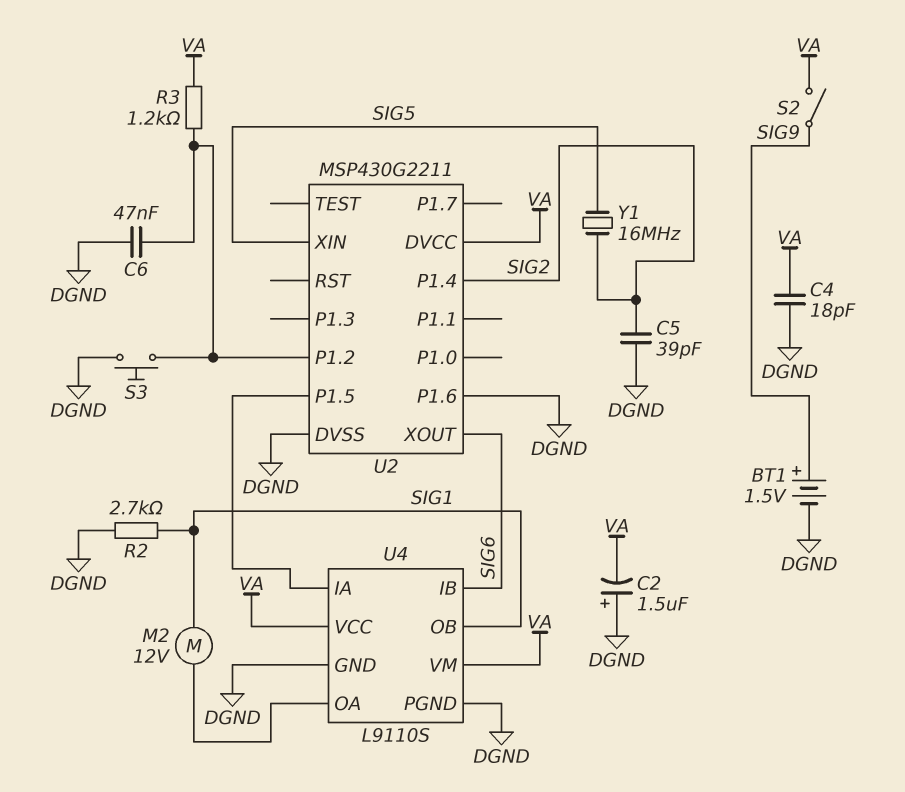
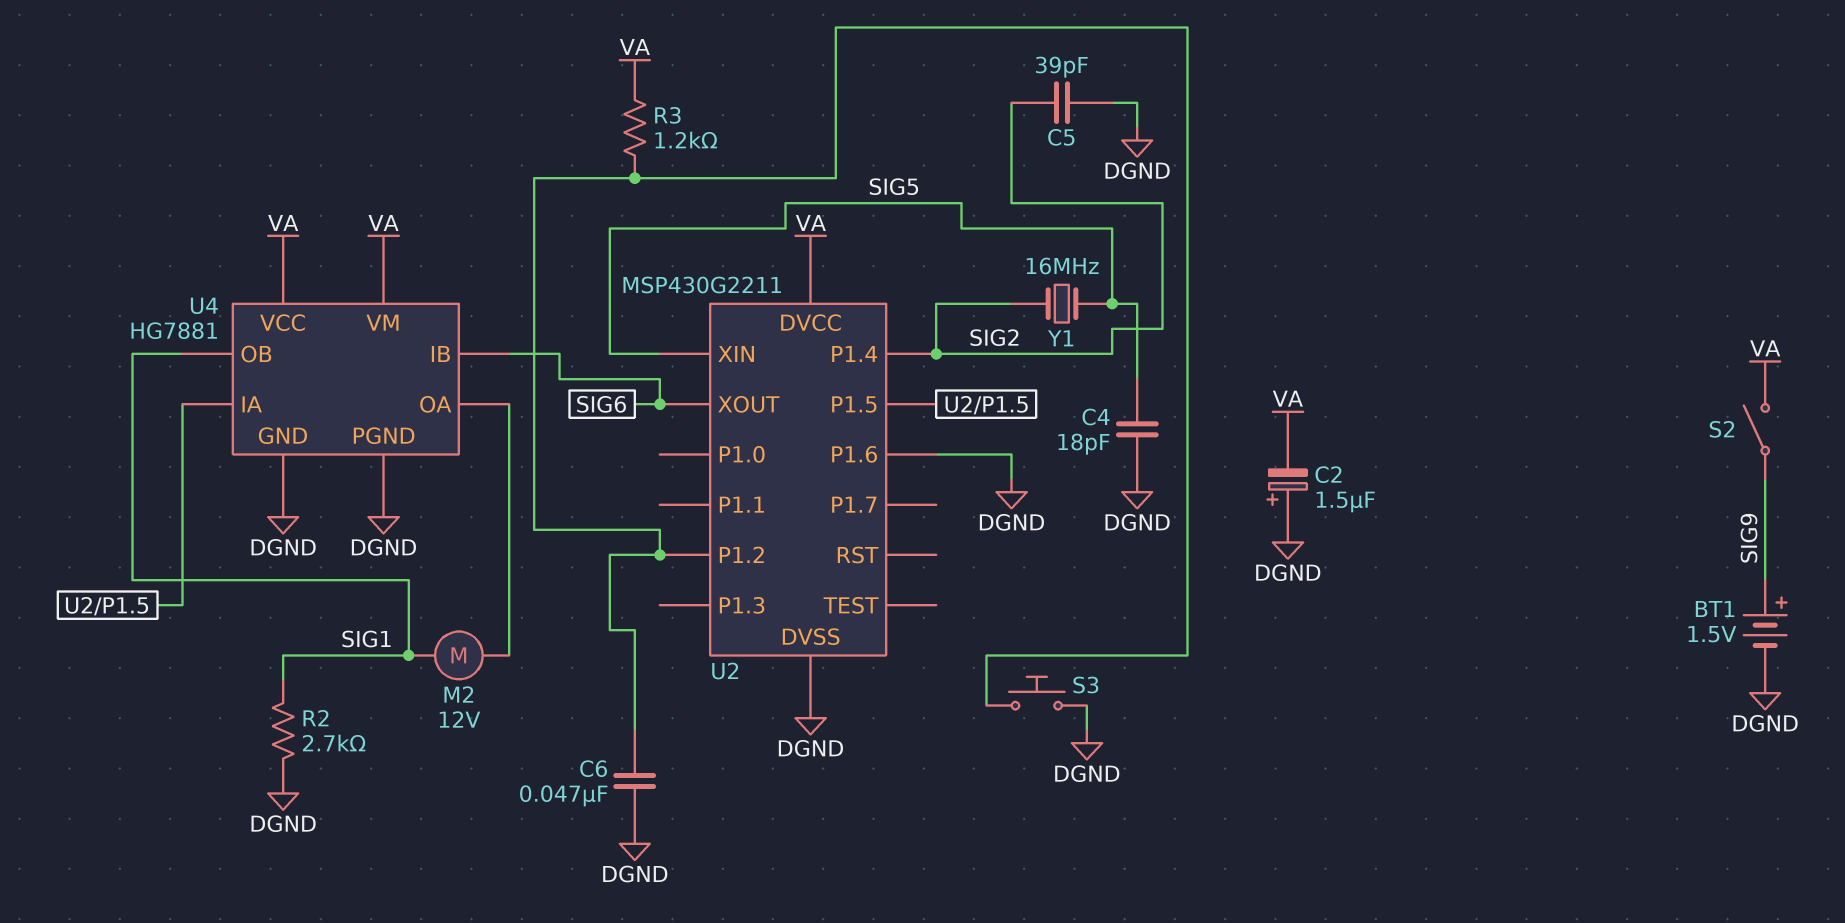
C4: 18pF (DGND, VA) -> 18pF (DGND, SIG5)
U4: L9110S -> HG7881

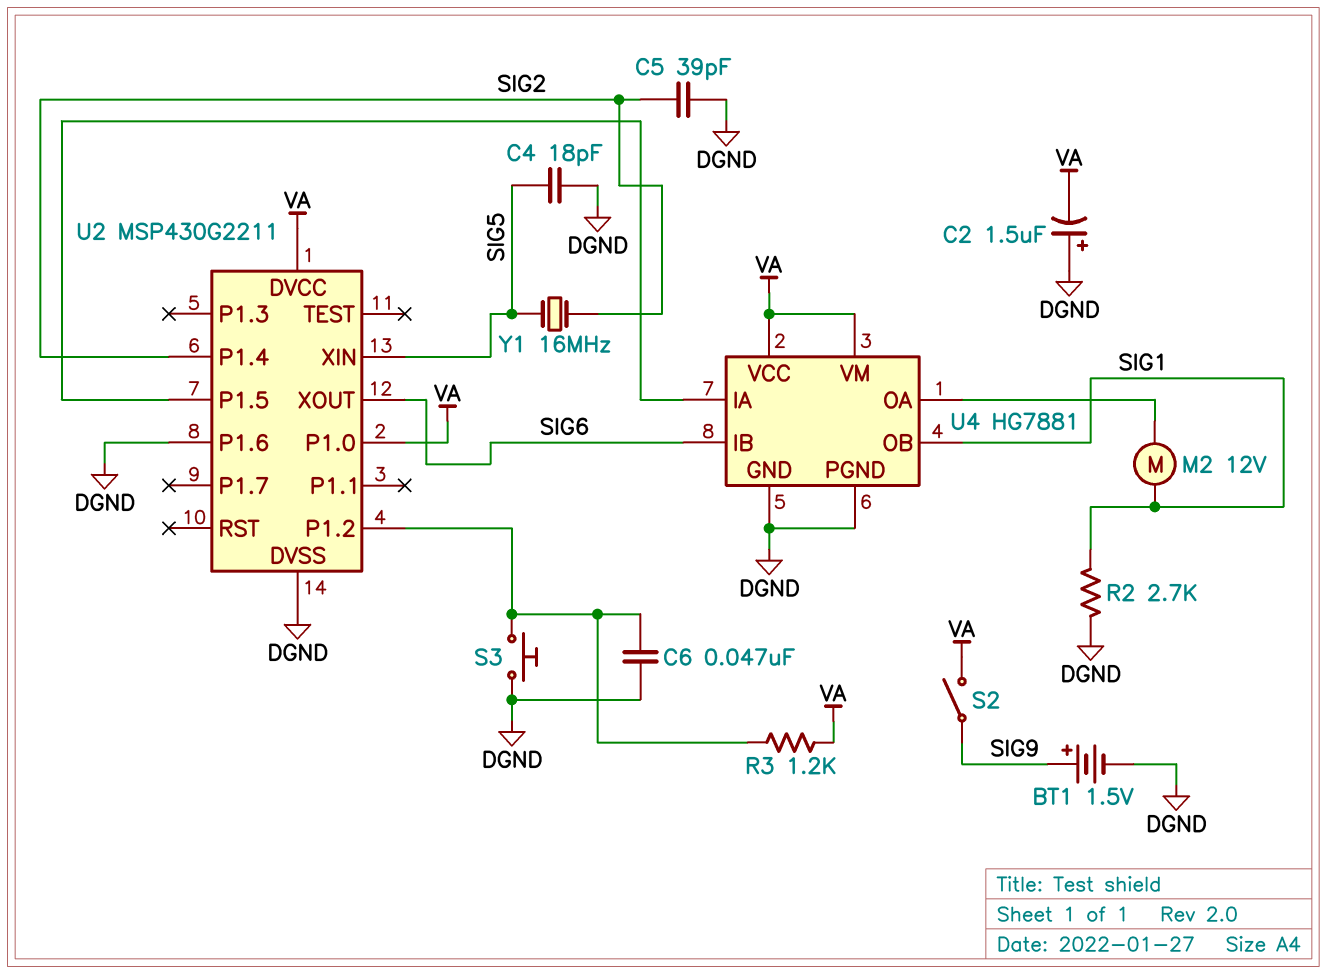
U2 pin P1.0: none -> VA

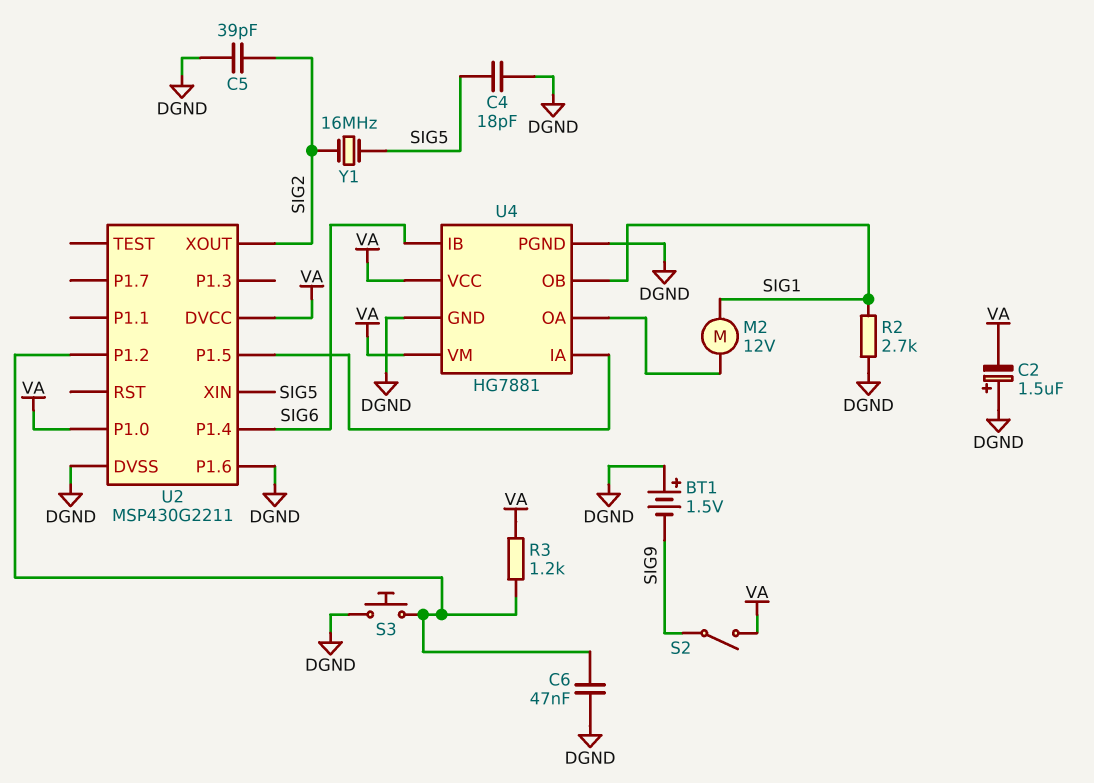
BT1: 1.5V (plus SIG9, minus DGND) -> 1.5V (plus DGND, minus SIG9)
U2 pin P1.4: SIG2 -> SIG6
U2 pin XOUT: SIG6 -> SIG2

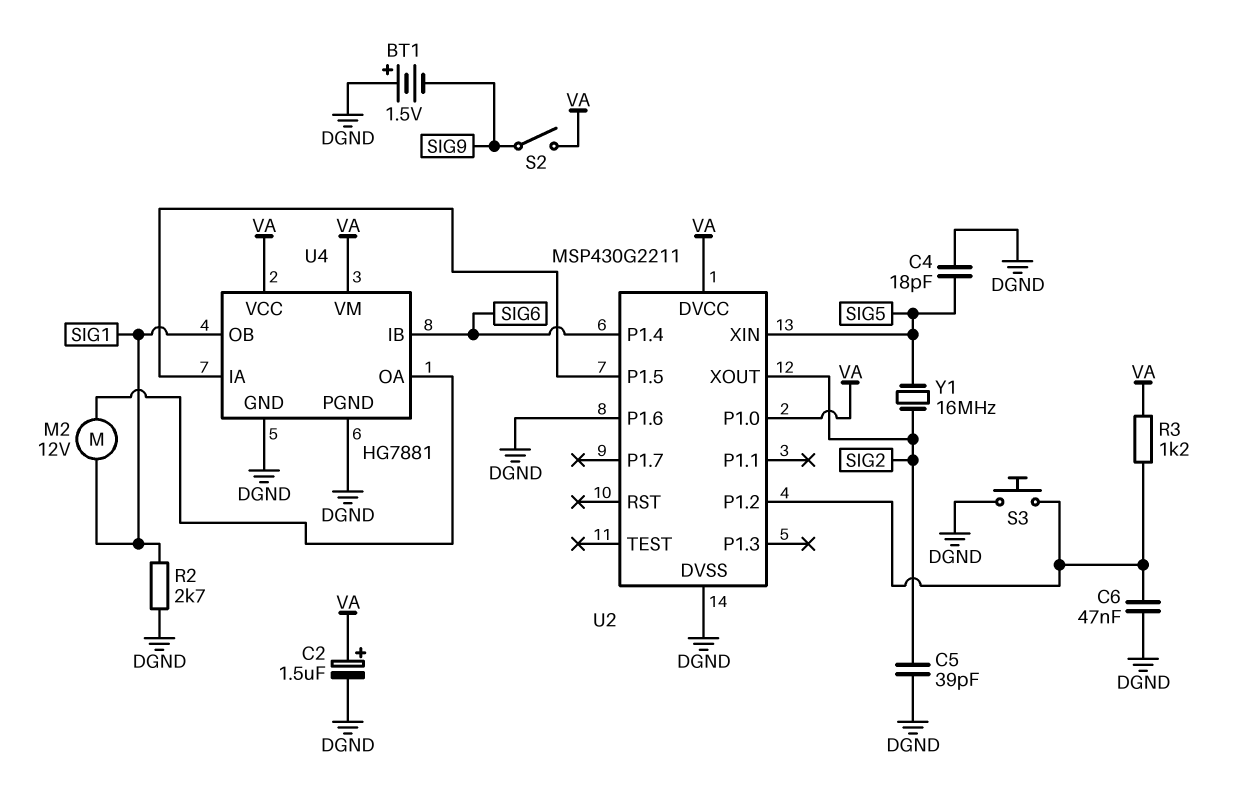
C2: 1.5uF (plus DGND, minus VA) -> 1.5uF (plus VA, minus DGND)

